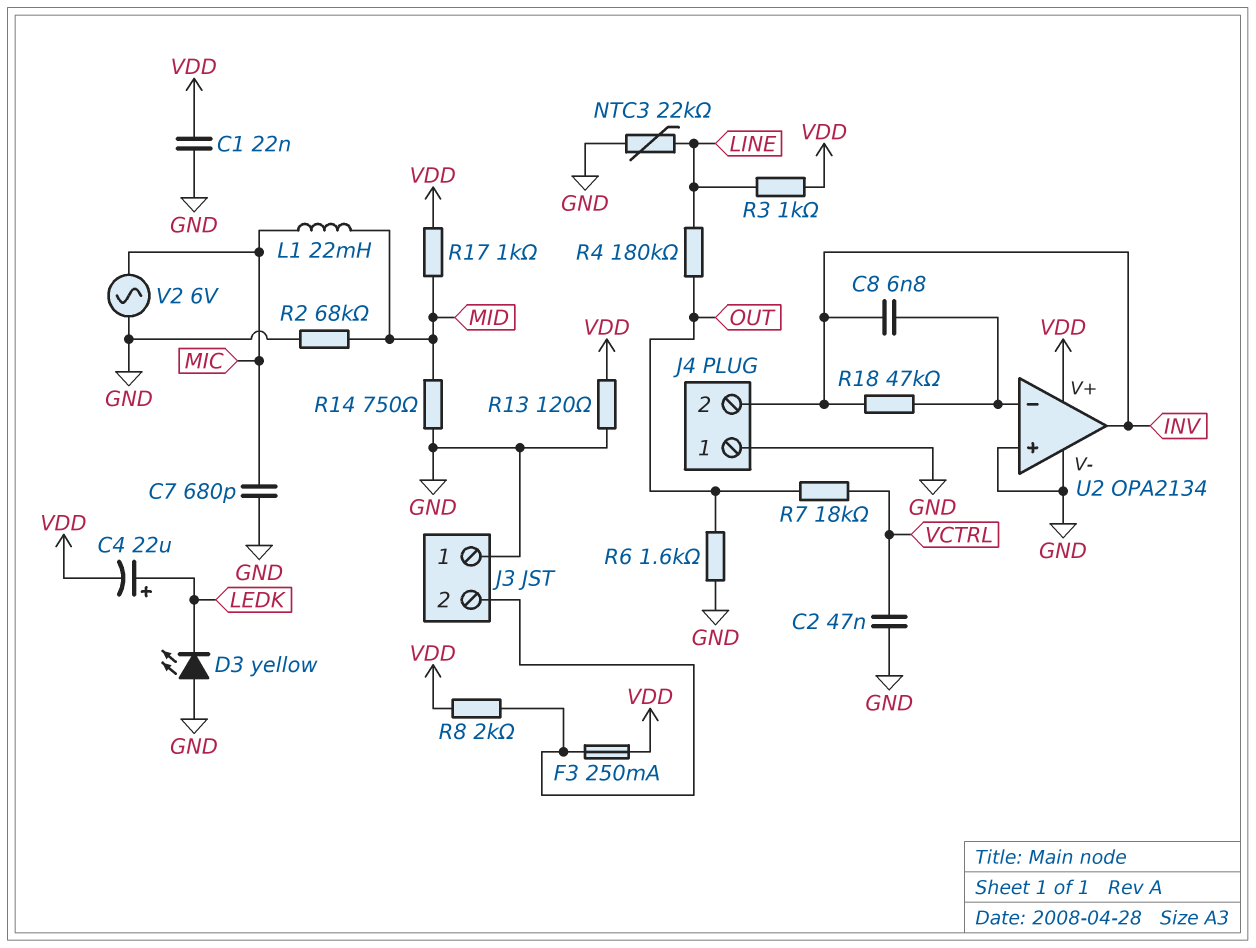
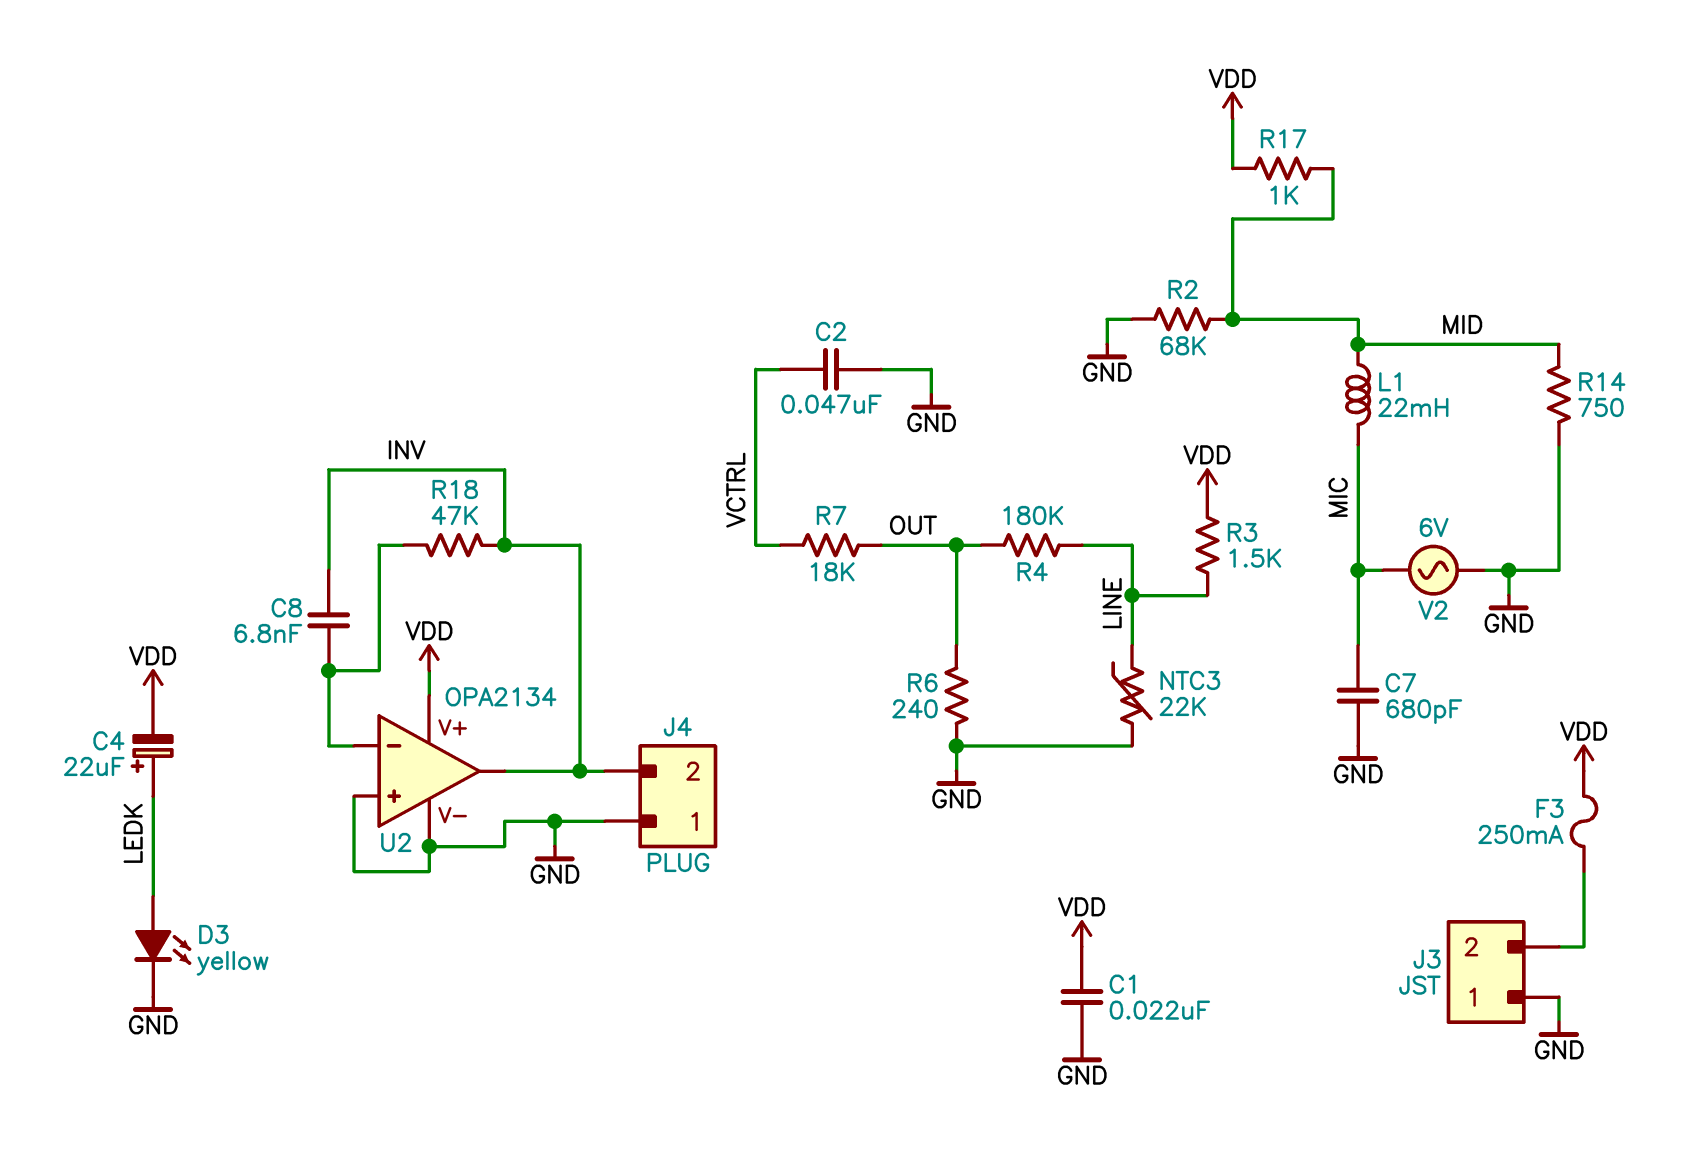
D3: LED yellow (A GND, K LEDK) -> LED yellow (A LEDK, K GND)
R3: 1k (LINE, VDD) -> 1.5k (LINE, VDD)
R6: 1.6k (GND, OUT) -> 240 (GND, OUT)
R8: 2k (J3/2, VDD) -> none
R13: 120 (GND, VDD) -> none

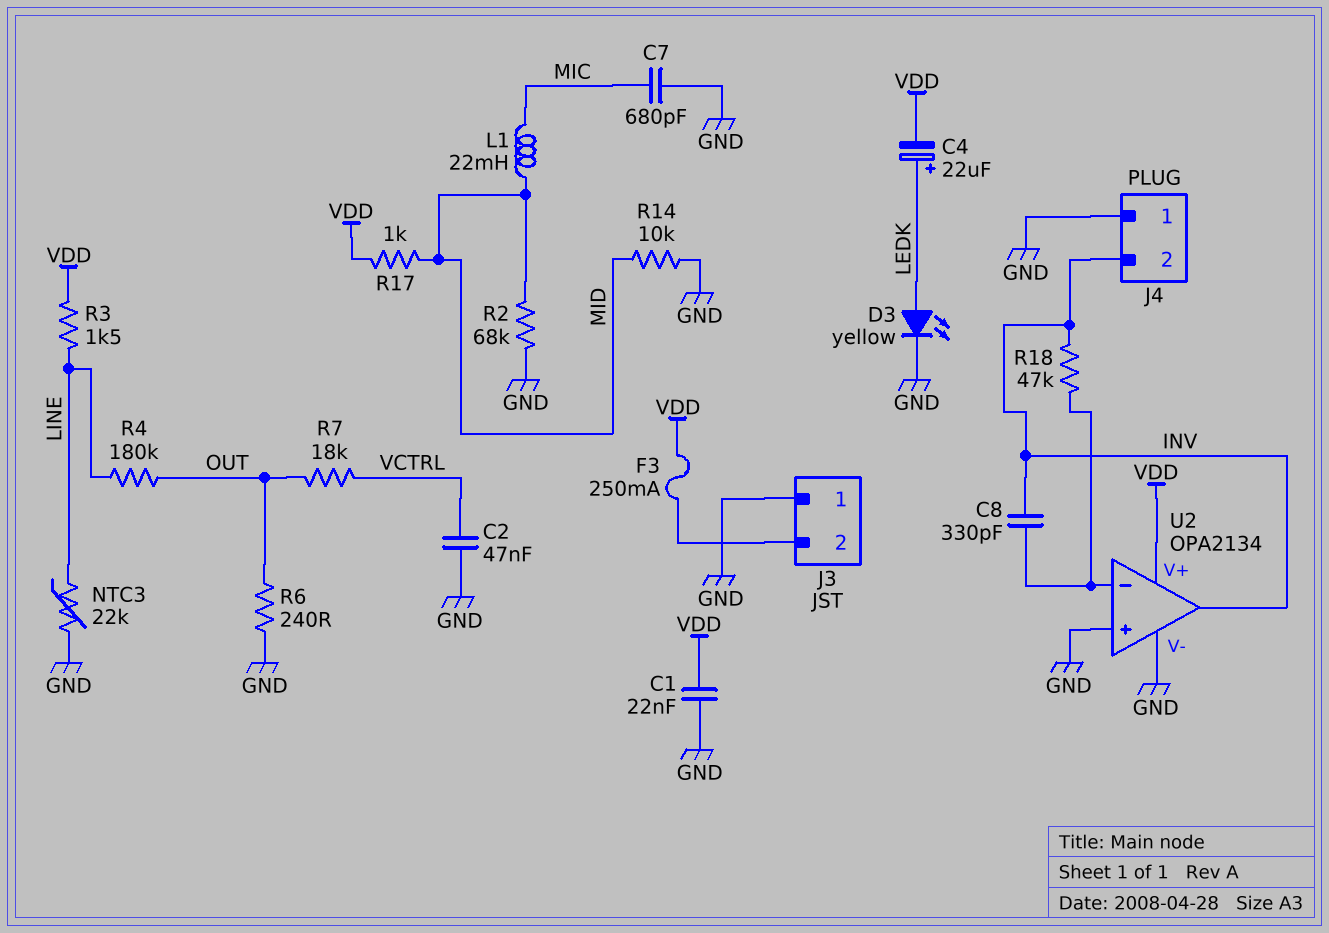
C8: 6.8nF (INV, U2/in-) -> 330pF (INV, U2/in-)
R14: 750 (GND, MID) -> 10k (GND, MID)
V2: AC 6V (GND, MIC) -> none

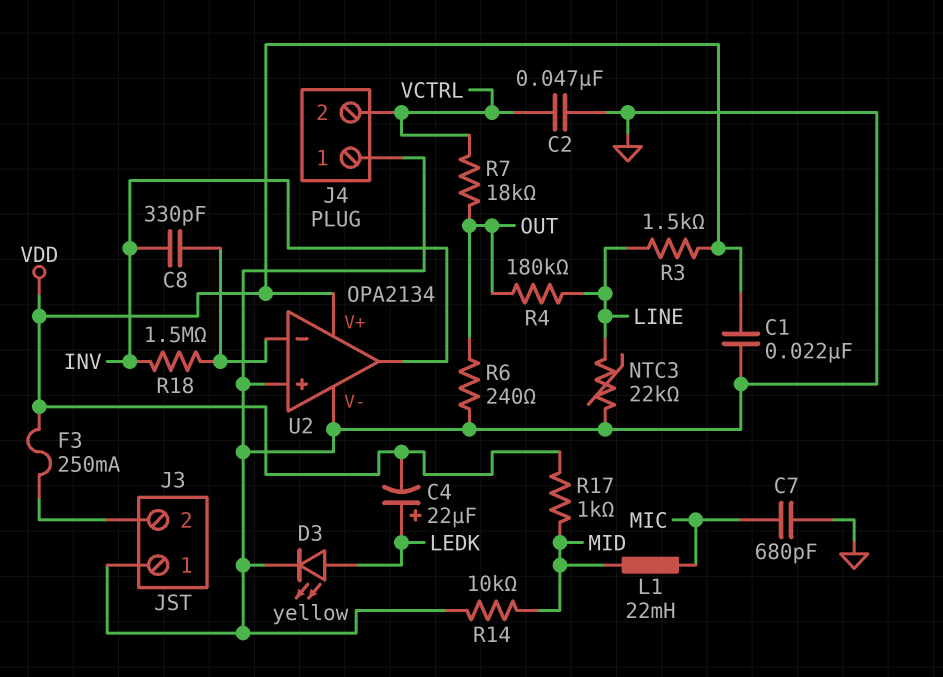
J4 pin 2: INV -> VCTRL
R2: 68k (GND, MID) -> none
R18: 47k (INV, U2/in-) -> 1.5M (INV, U2/in-)

